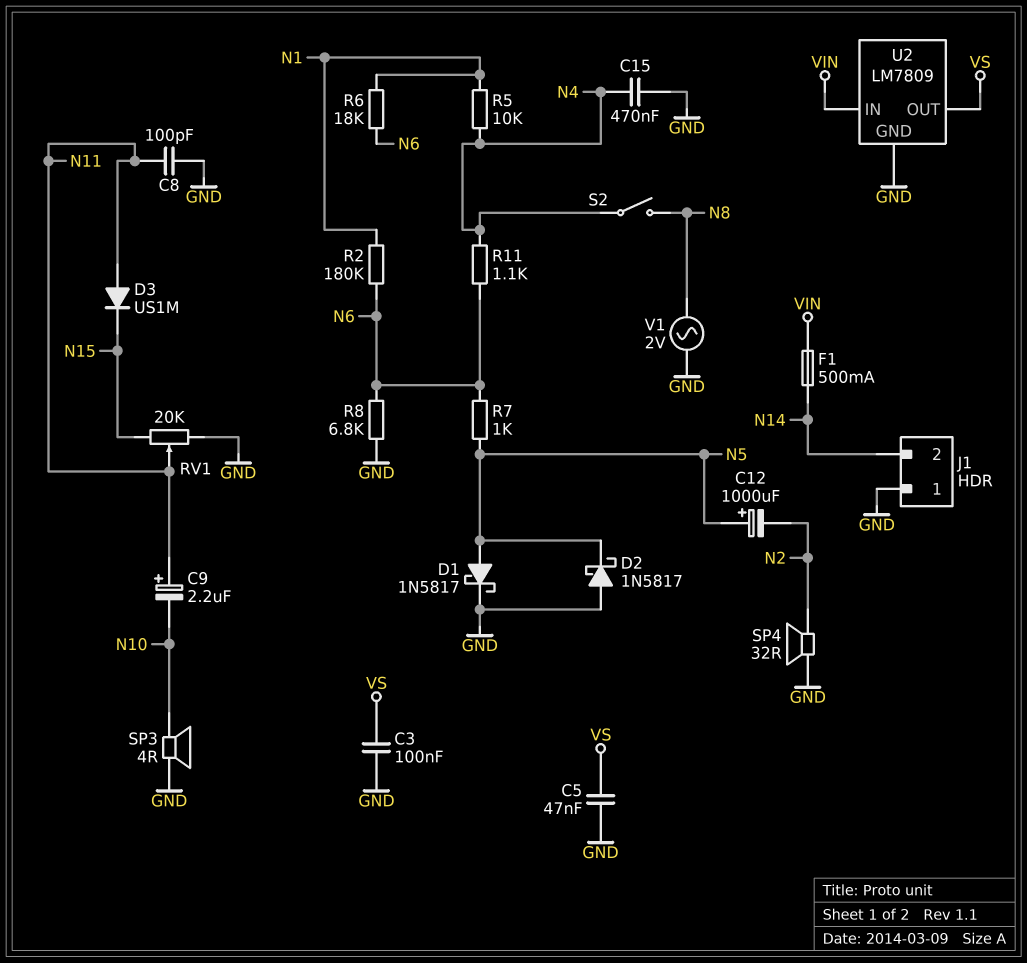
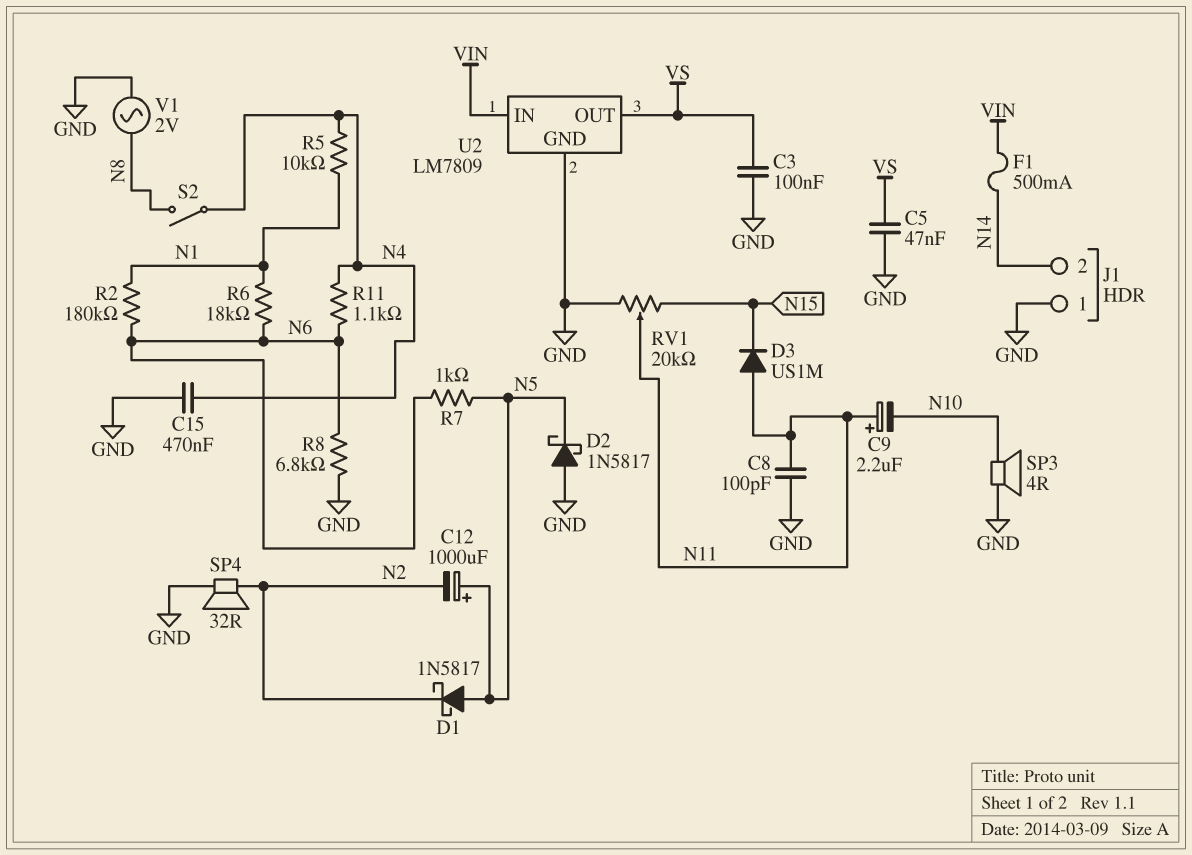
D1: schottky 1N5817 (A N5, K GND) -> schottky 1N5817 (A N5, K N2)

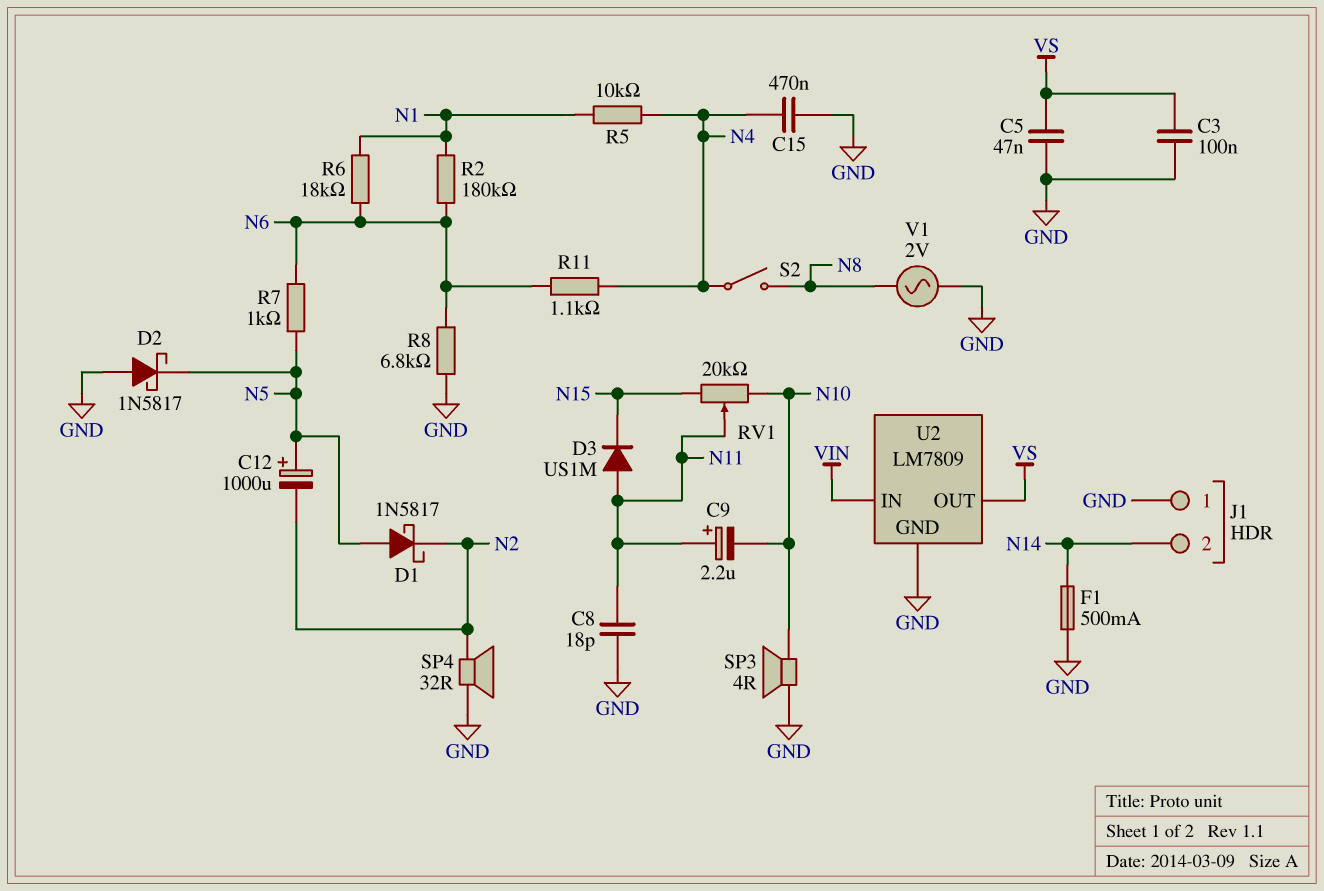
C8: 100pF (GND, N11) -> 18pF (GND, N11)
F1: 500mA (N14, VIN) -> 500mA (GND, N14)
RV1: 20k (GND, N15, wiper N11) -> 20k (N10, N15, wiper N11)

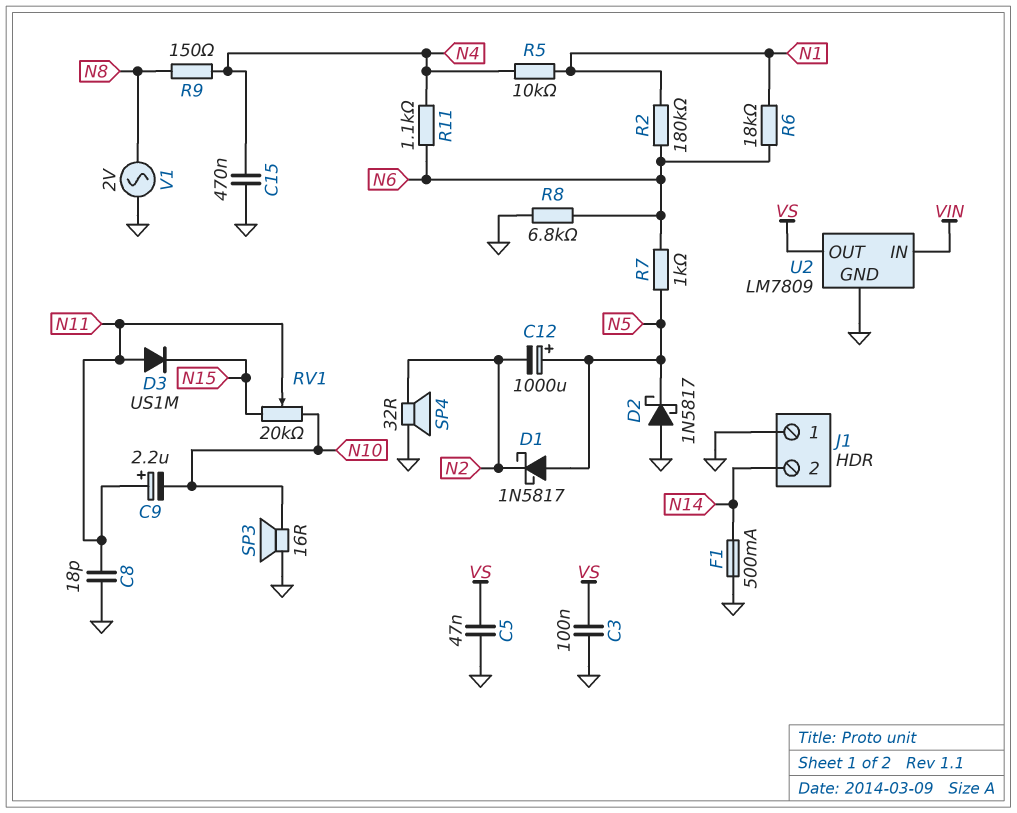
R9: none -> 150 (N4, N8)
S2: switch (N4, N8) -> none
SP3: speaker 4R (GND, N10) -> speaker 16R (GND, N10)

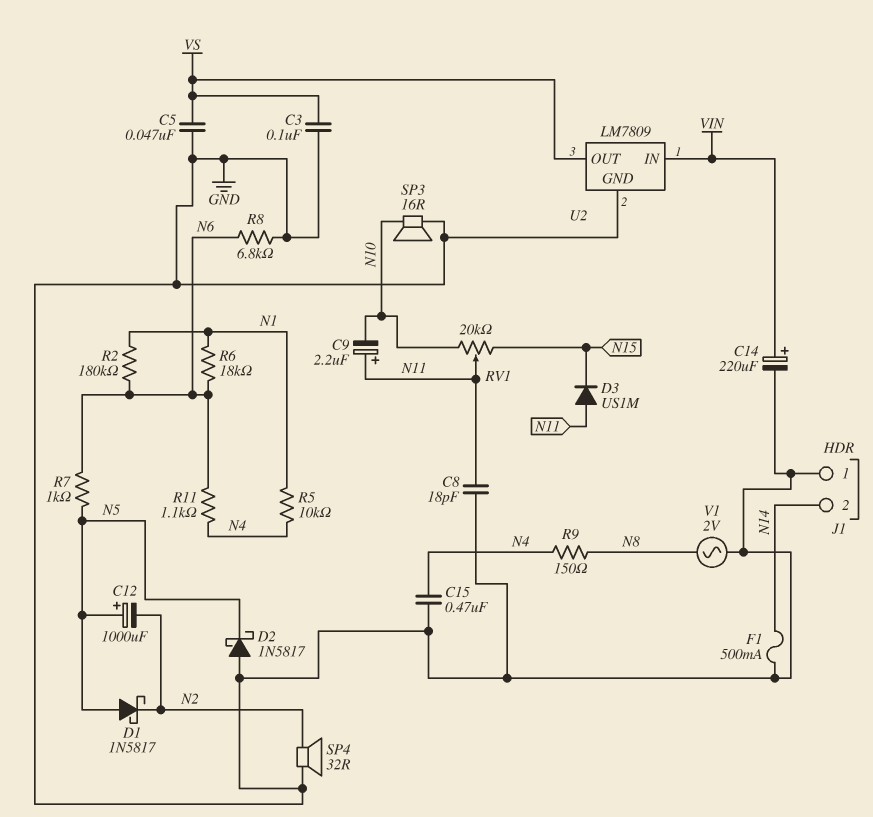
C14: none -> 220uF (plus VIN, minus GND)

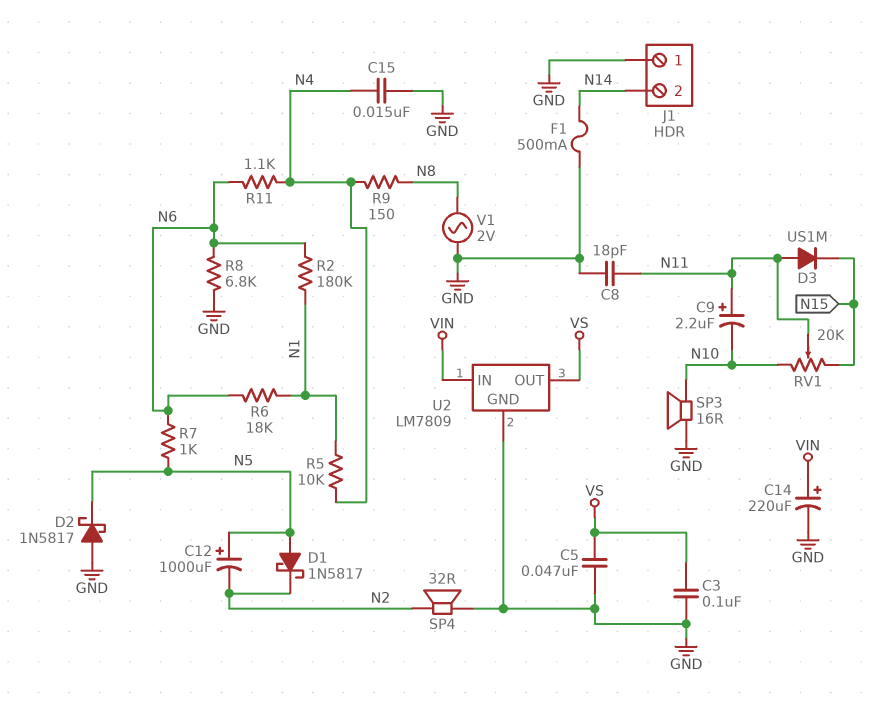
C15: 470nF (GND, N4) -> 15nF (GND, N4)

